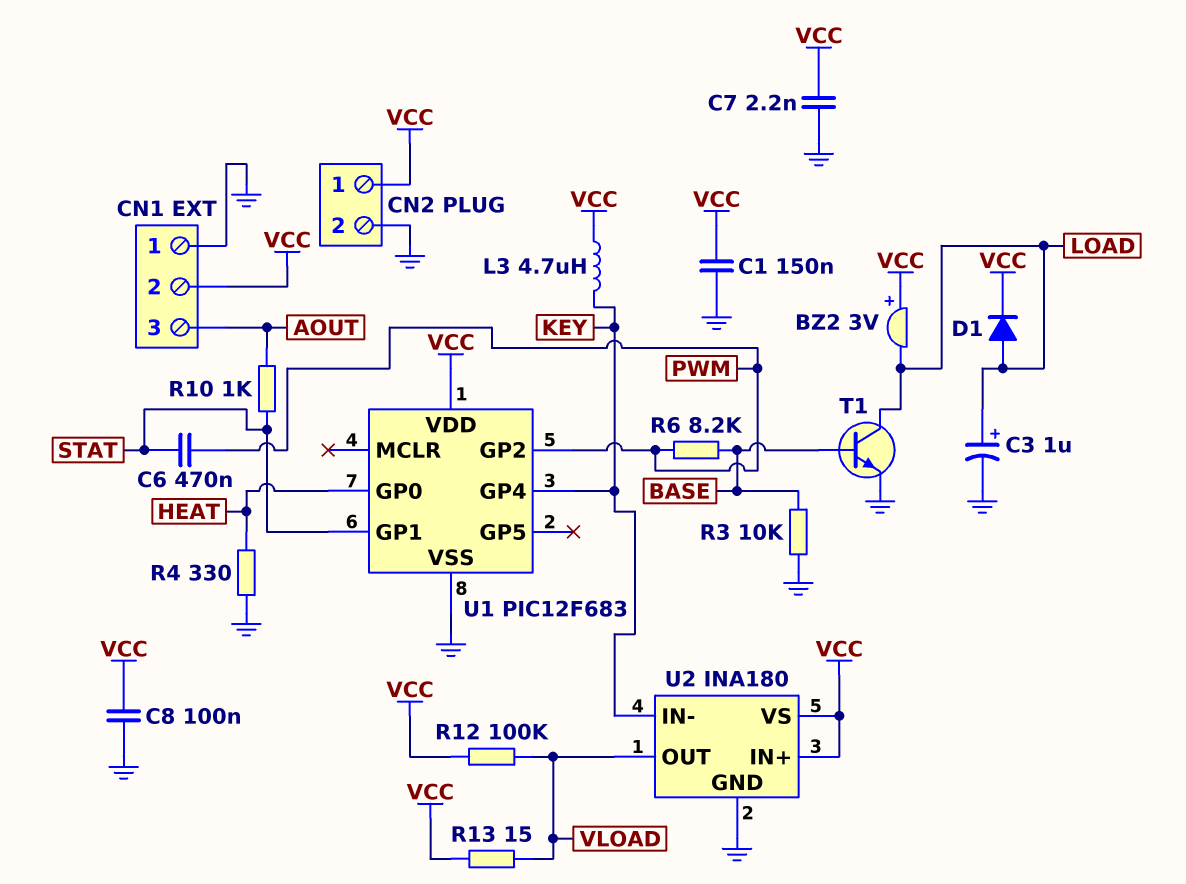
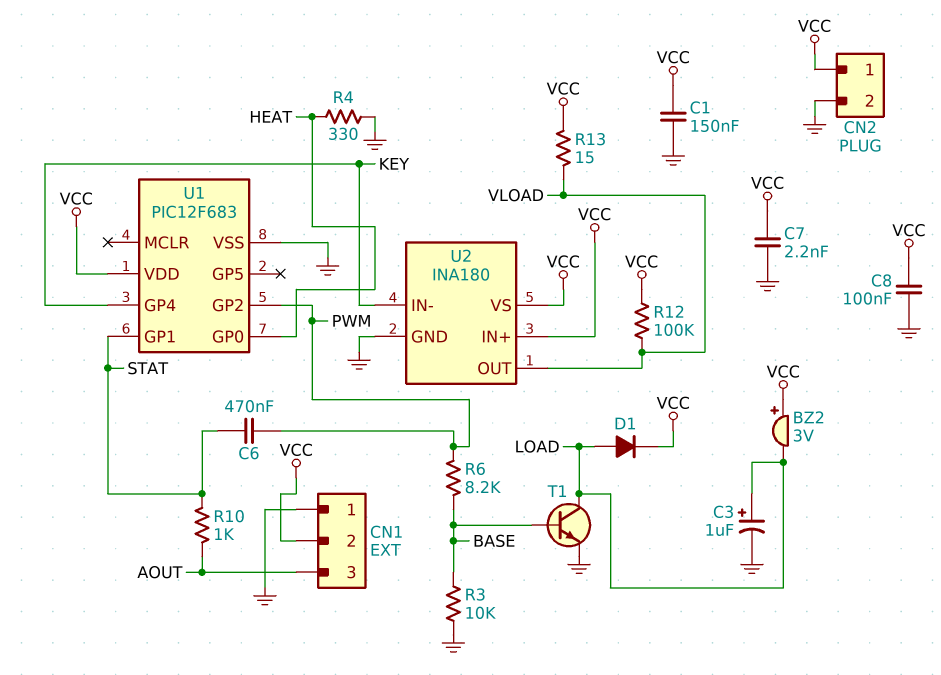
L3: 4.7uH (KEY, VCC) -> none

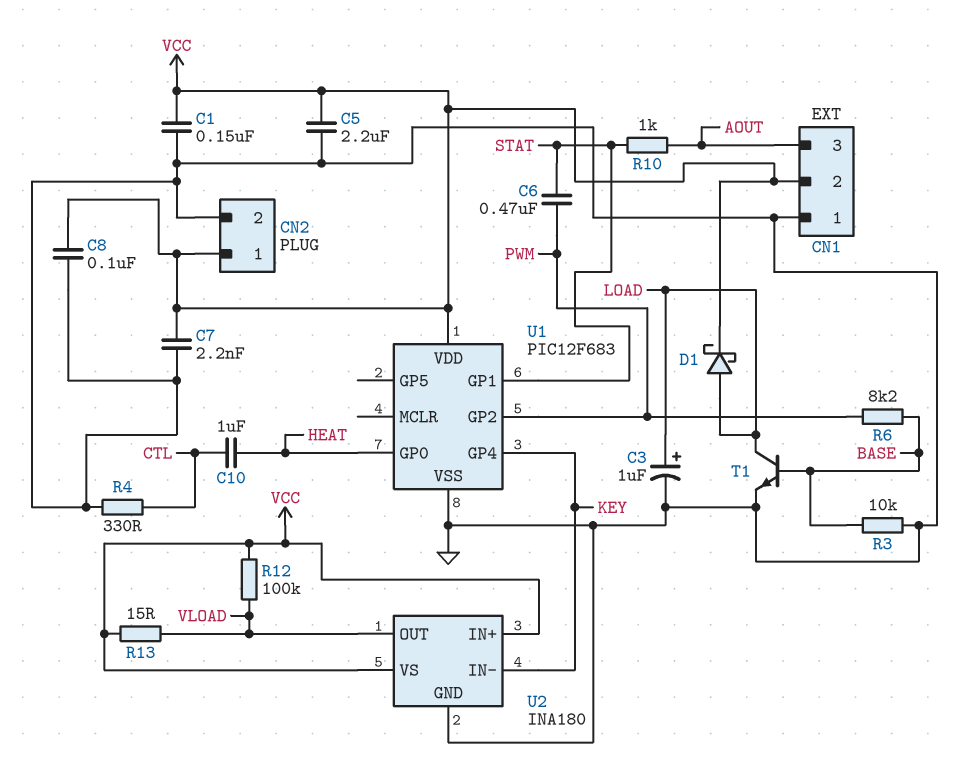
BZ2: buzzer 3V (plus VCC, minus LOAD) -> none
C5: none -> 2.2uF (GND, VCC)
C10: none -> 1uF (CTL, HEAT)
D1: diode (A LOAD, K VCC) -> schottky (A LOAD, K VCC)
R4: 330 (GND, HEAT) -> 330 (CTL, GND)

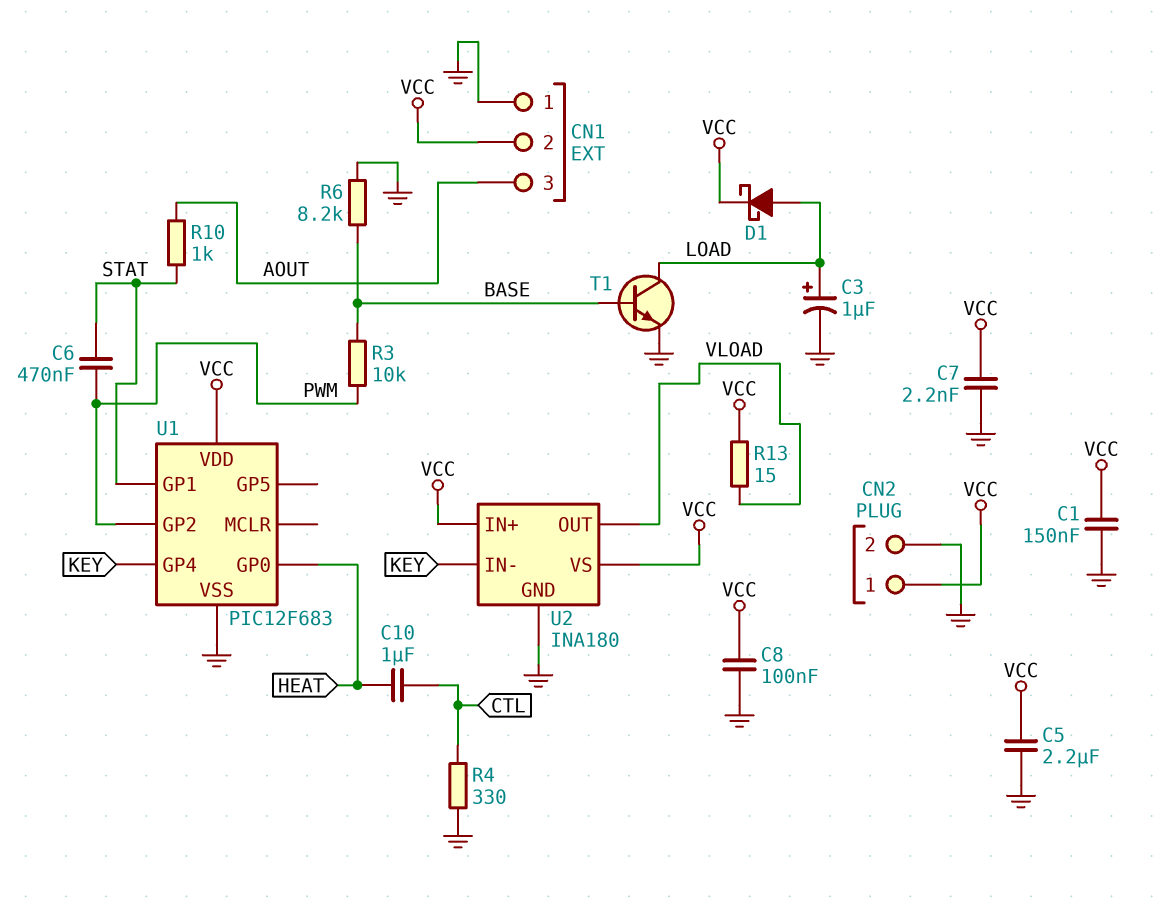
R3: 10k (BASE, GND) -> 10k (BASE, PWM)
R6: 8.2k (BASE, PWM) -> 8.2k (BASE, GND)
R12: 100k (VCC, VLOAD) -> none

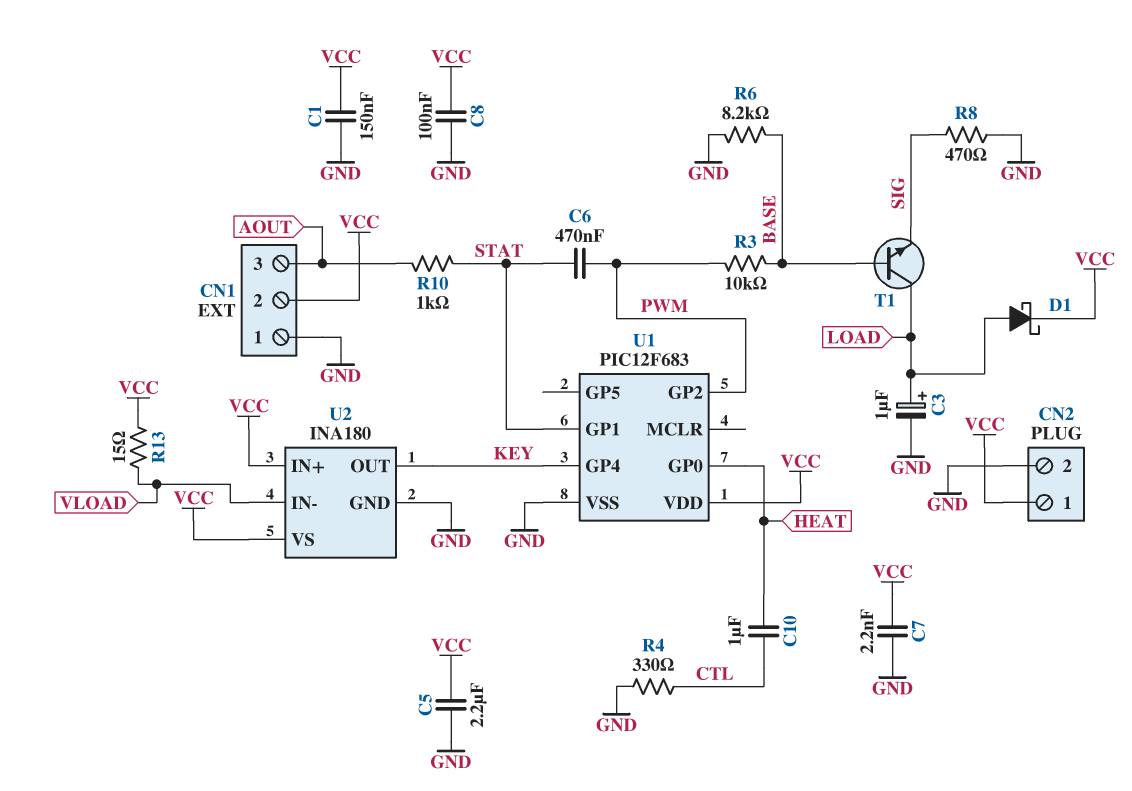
R8: none -> 470 (GND, SIG)
T1: NPN (B BASE, C LOAD, E GND) -> NPN (B BASE, C LOAD, E SIG)
U2 pin IN-: KEY -> VLOAD
U2 pin OUT: VLOAD -> KEY

